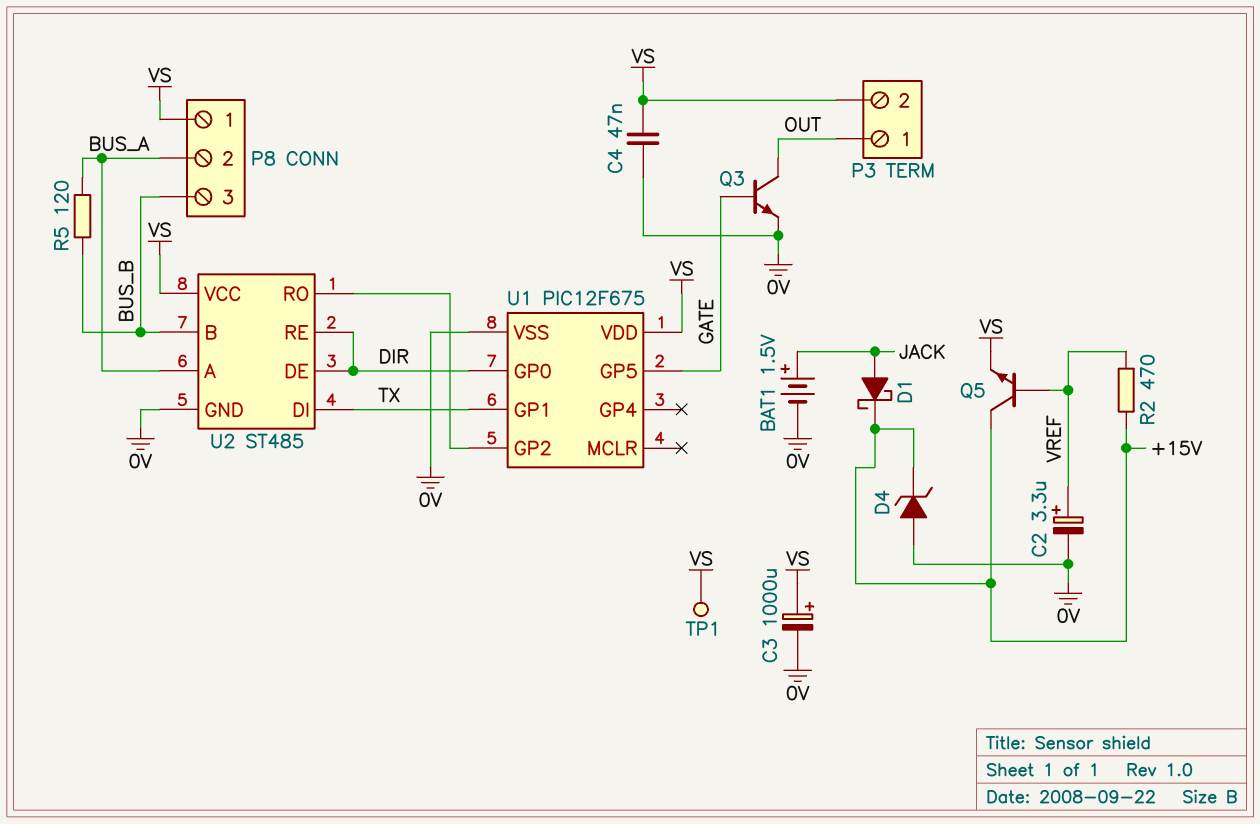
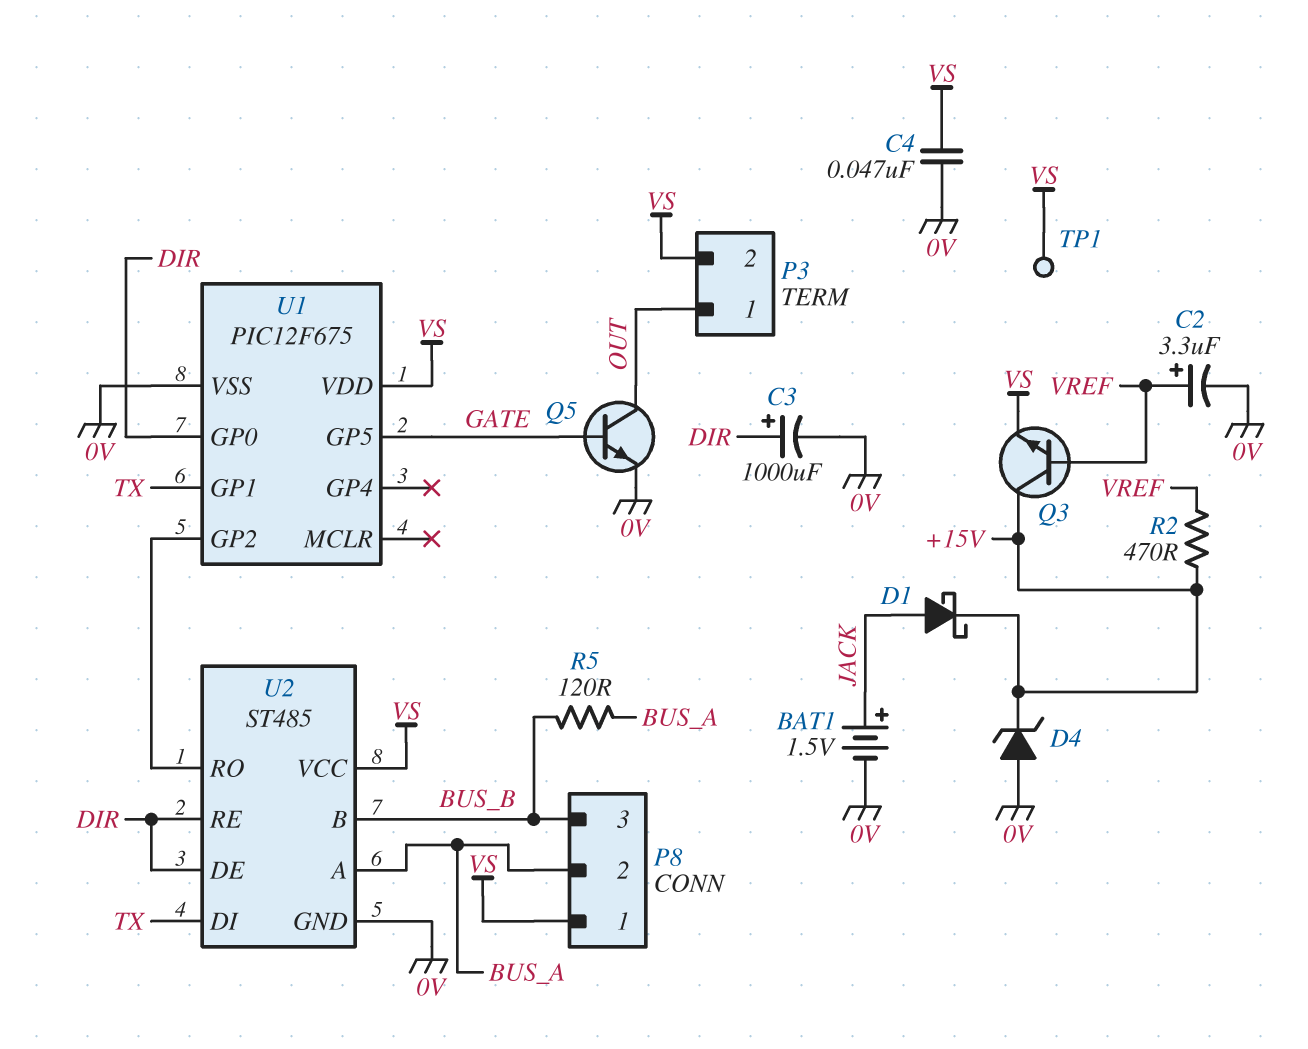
C3: 1000uF (plus VS, minus 0V) -> 1000uF (plus DIR, minus 0V)
Q3: NPN (B GATE, C OUT, E 0V) -> NPN (B VREF, C +15V, E VS)
Q5: NPN (B VREF, C +15V, E VS) -> NPN (B GATE, C OUT, E 0V)

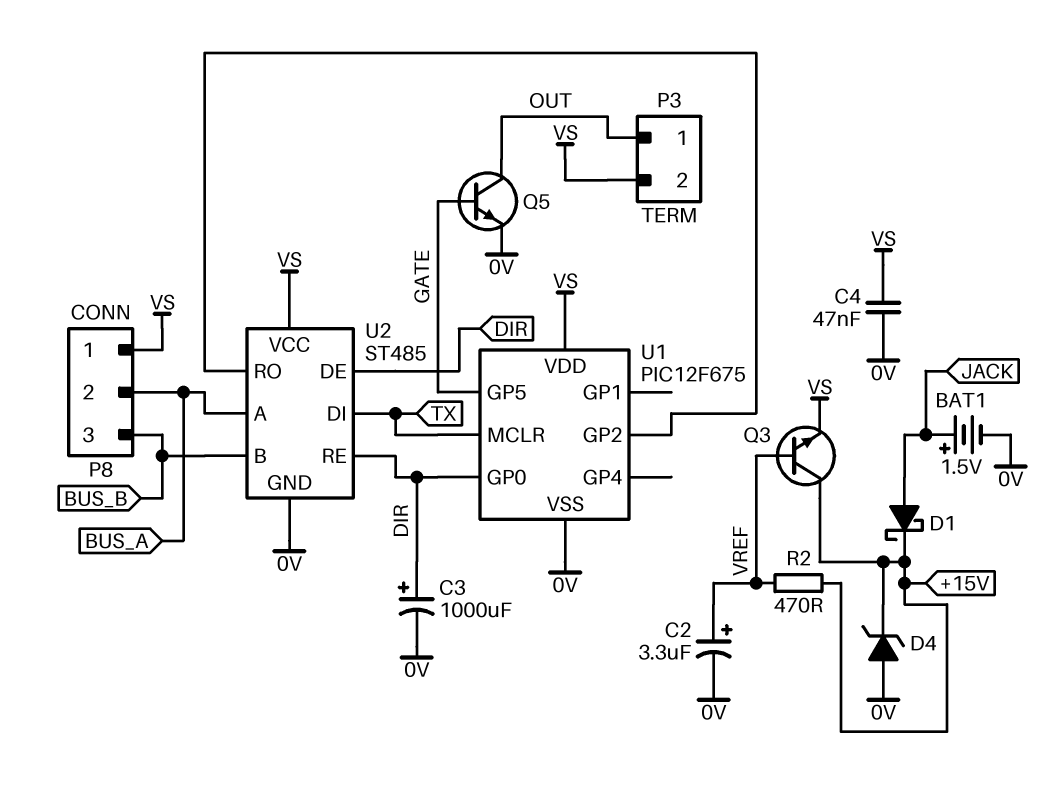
R5: 120 (BUS_A, BUS_B) -> none
TP1: test point (VS) -> none
U1 pin GP1: TX -> none
U1 pin MCLR: none -> TX

